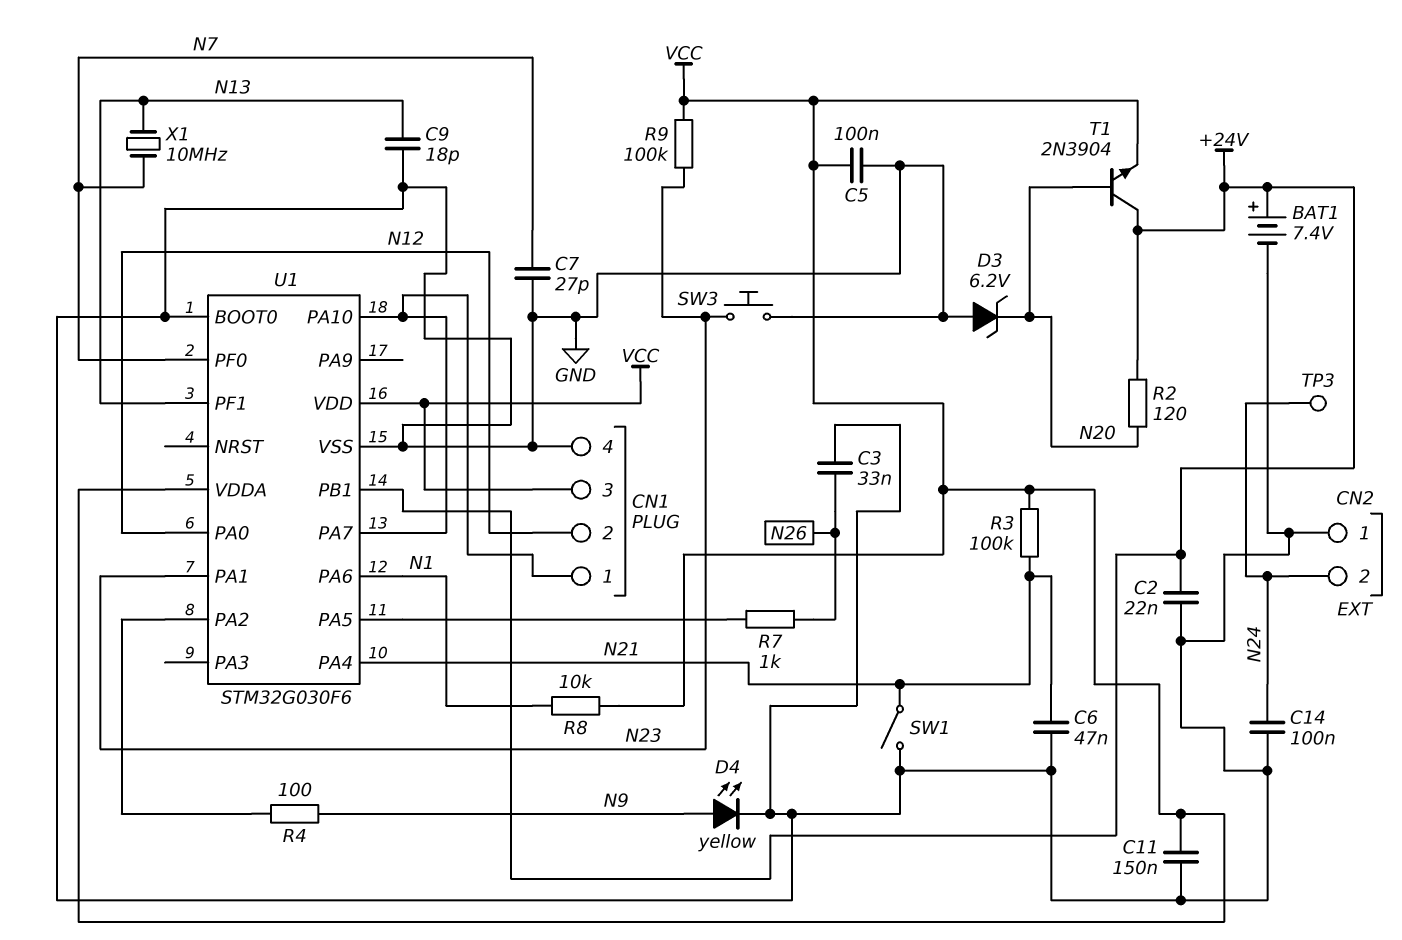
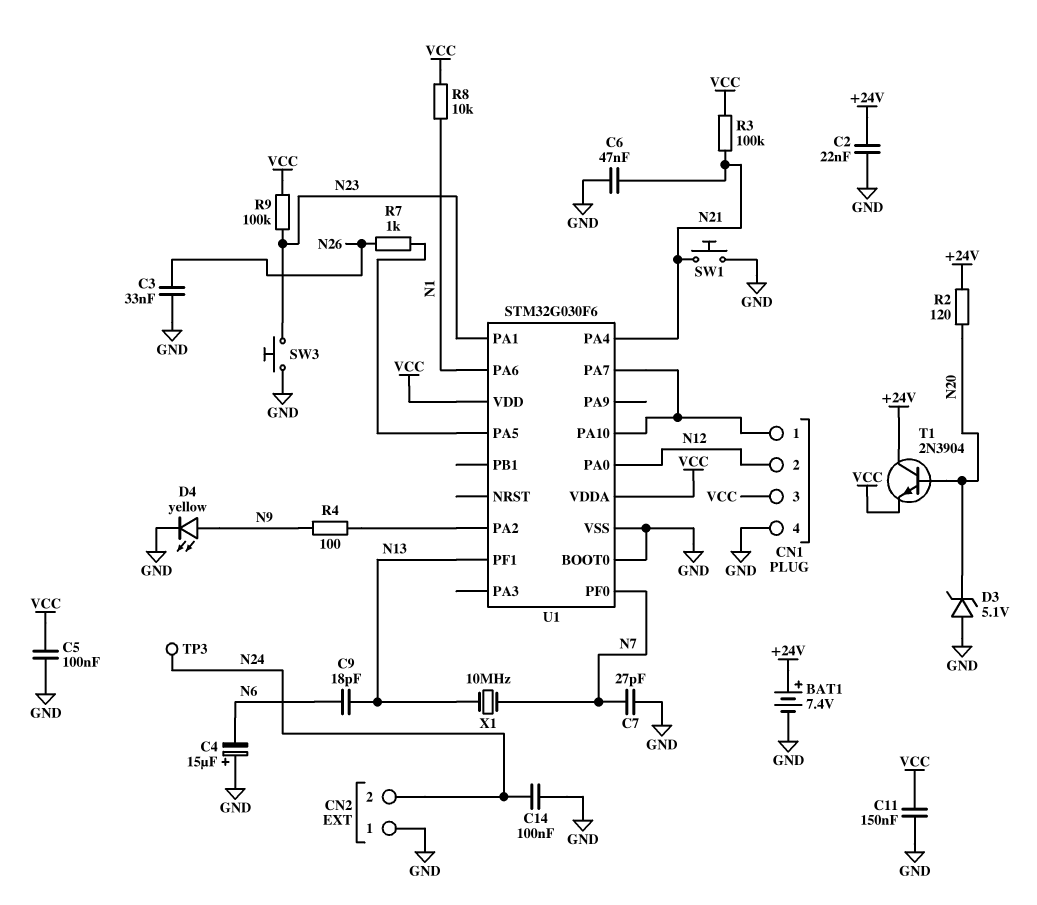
C4: none -> 15uF (plus GND, minus N6)
C9: 18pF (GND, N13) -> 18pF (N6, N13)
D3: zener 6.2V (A GND, K N20) -> zener 5.1V (A GND, K N20)
SW1: switch (GND, N21) -> button (GND, N21)
U1 pin PB1: +24V -> none

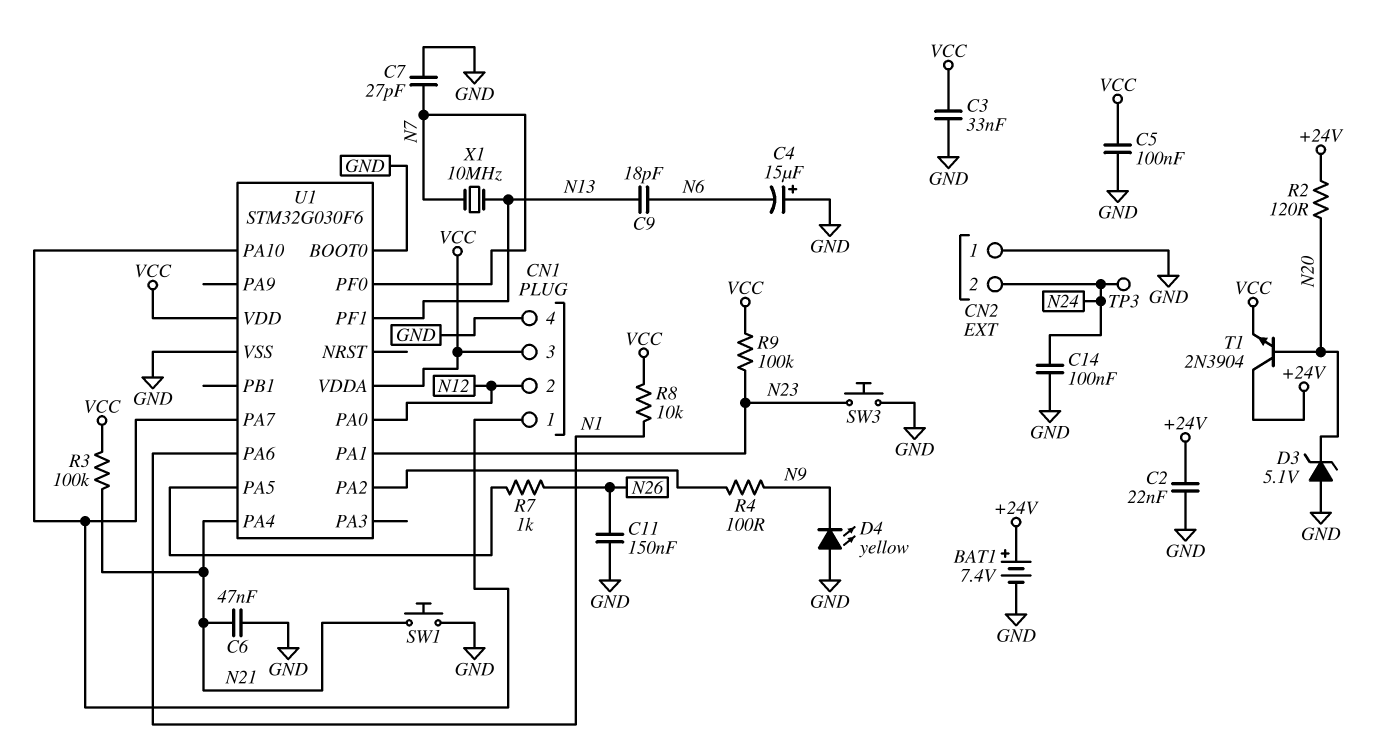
C3: 33nF (GND, N26) -> 33nF (GND, VCC)
C11: 150nF (GND, VCC) -> 150nF (GND, N26)
D4: LED yellow (A N9, K GND) -> LED yellow (A GND, K N9)

